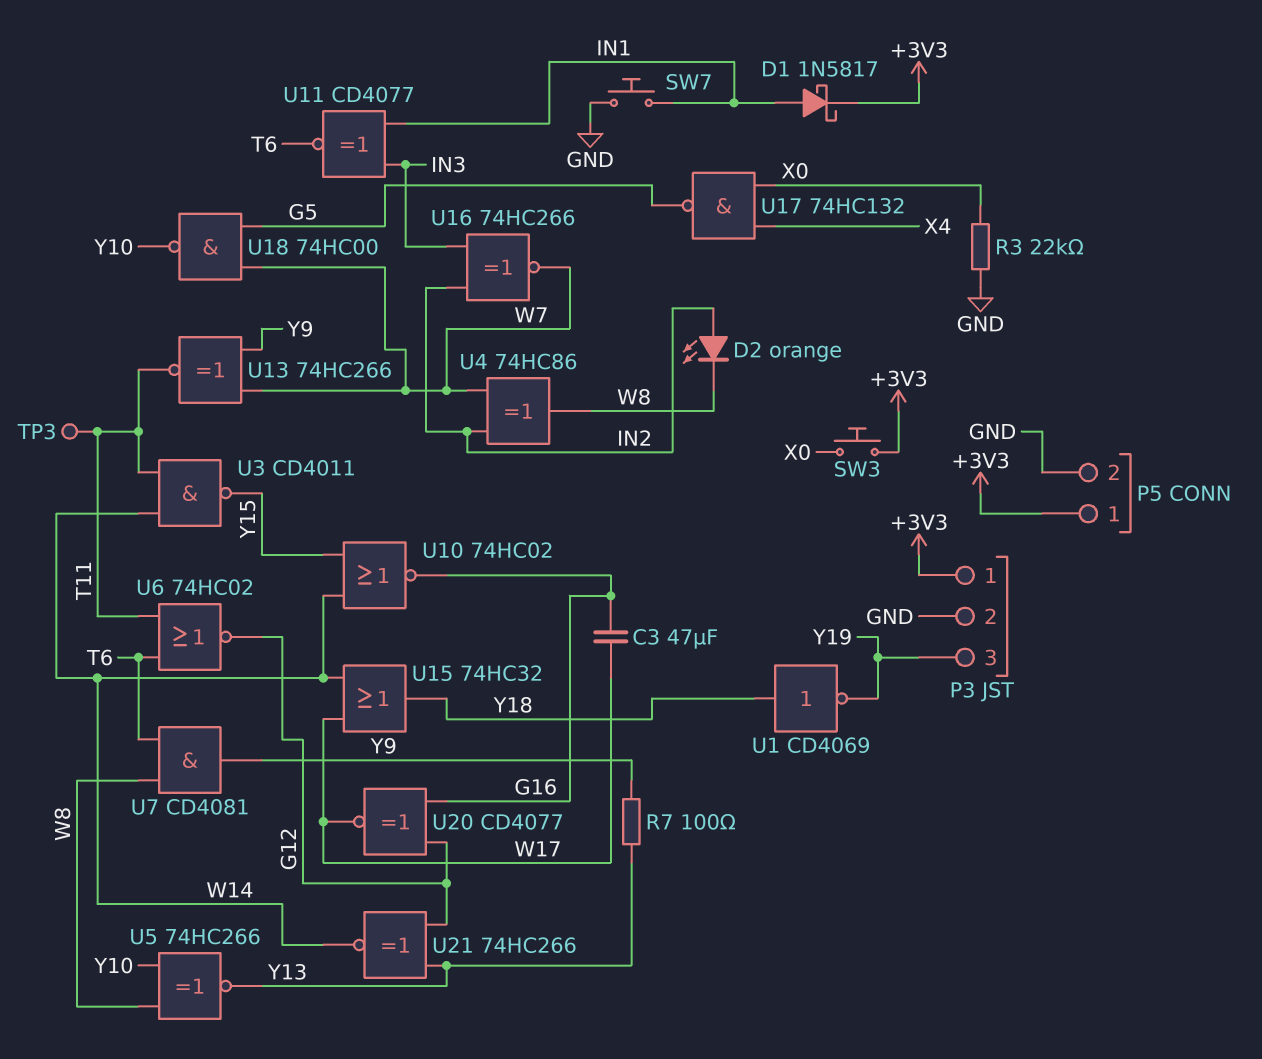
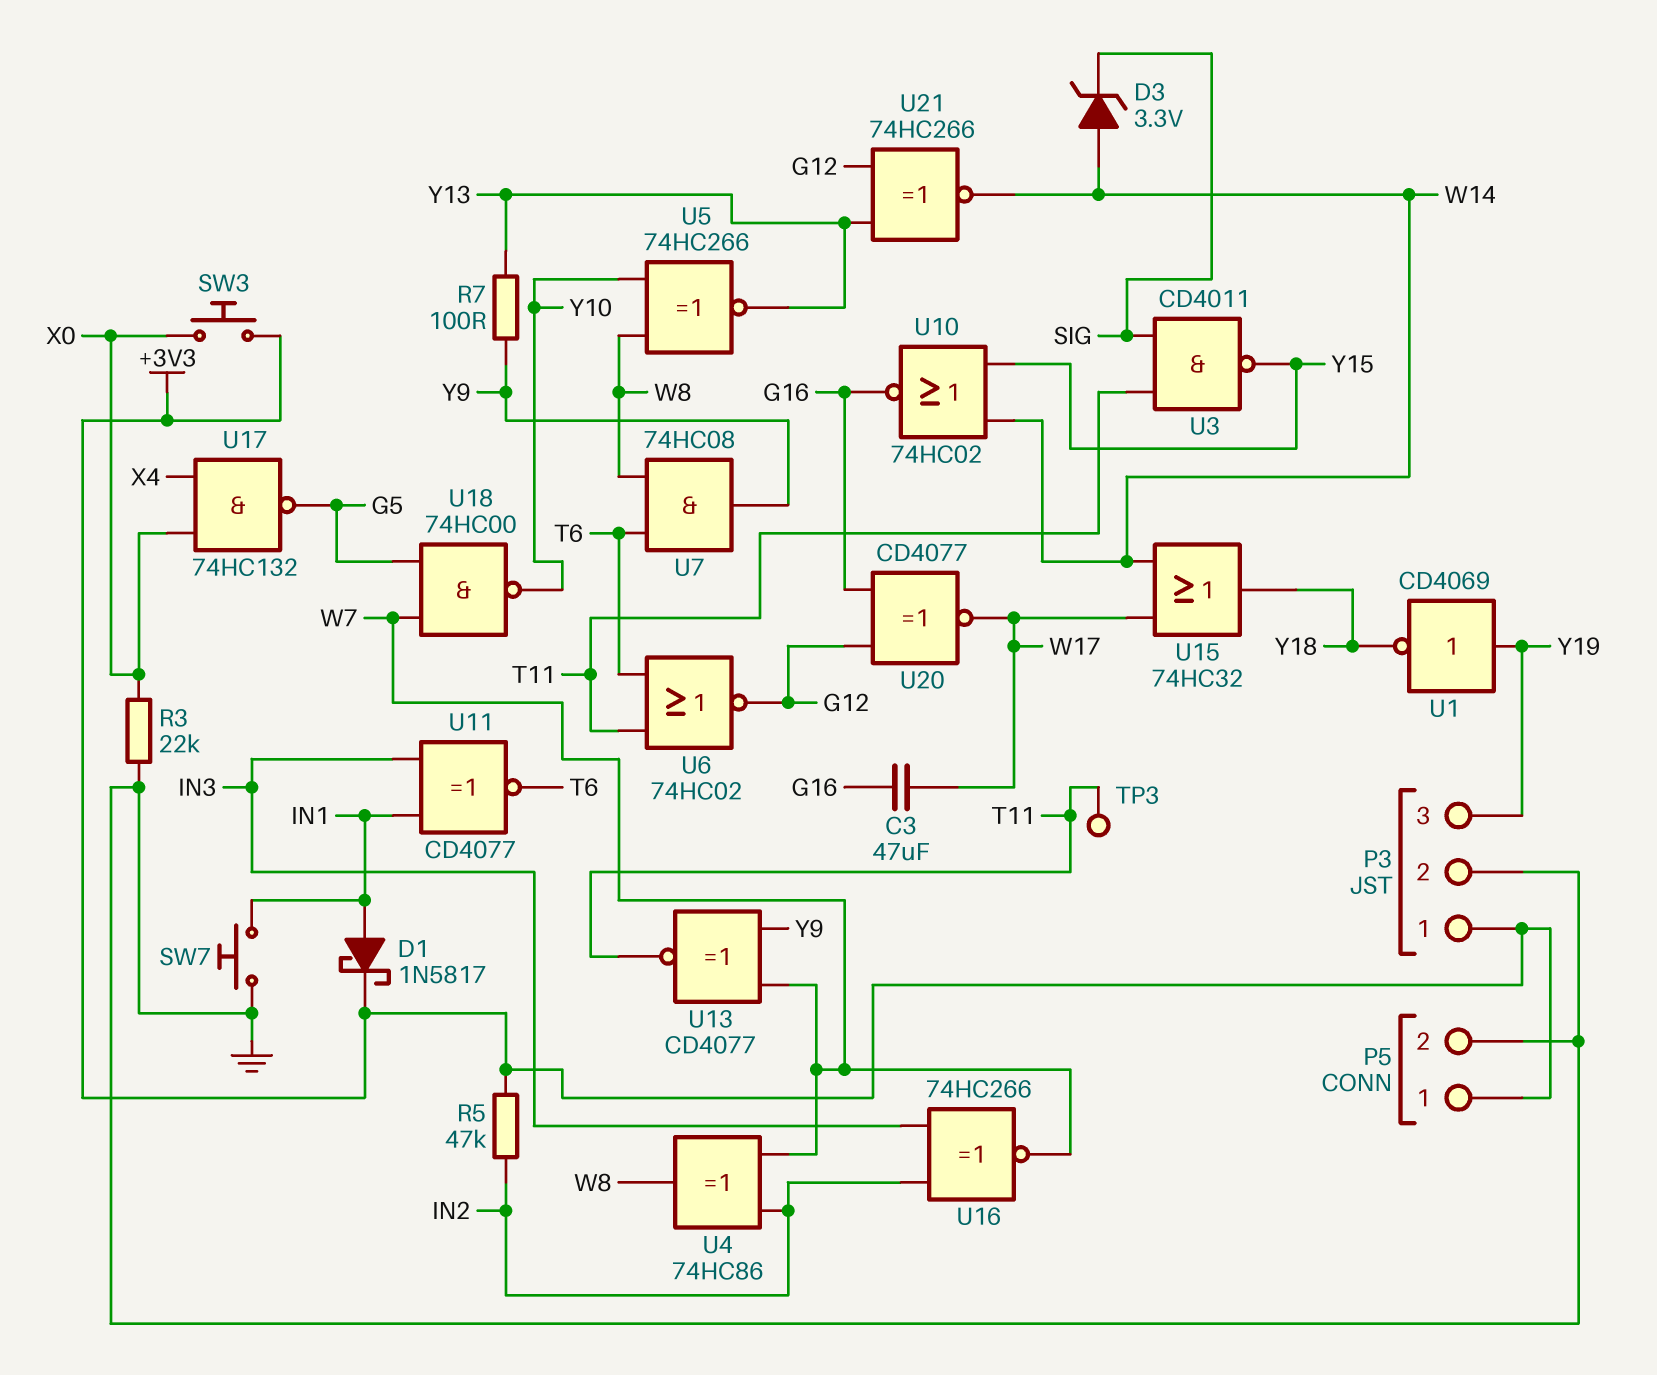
D2: LED orange (A IN2, K W8) -> none
D3: none -> zener 3.3V (A W14, K SIG)
R5: none -> 47k (+3V3, IN2)
U1: NOT CD4069 (in Y18, out Y19) -> NOT CD4069 (in Y19, out Y18)
U3: NAND CD4011 (in T11, in W14, out Y15) -> NAND CD4011 (in SIG, in T11, out Y15)
U7: AND CD4081 (in T6, in W8, out Y9) -> AND 74HC08 (in T6, in W8, out Y9)
U13: XNOR 74HC266 (in W7, in Y9, out T11) -> XNOR CD4077 (in W7, in Y9, out T11)

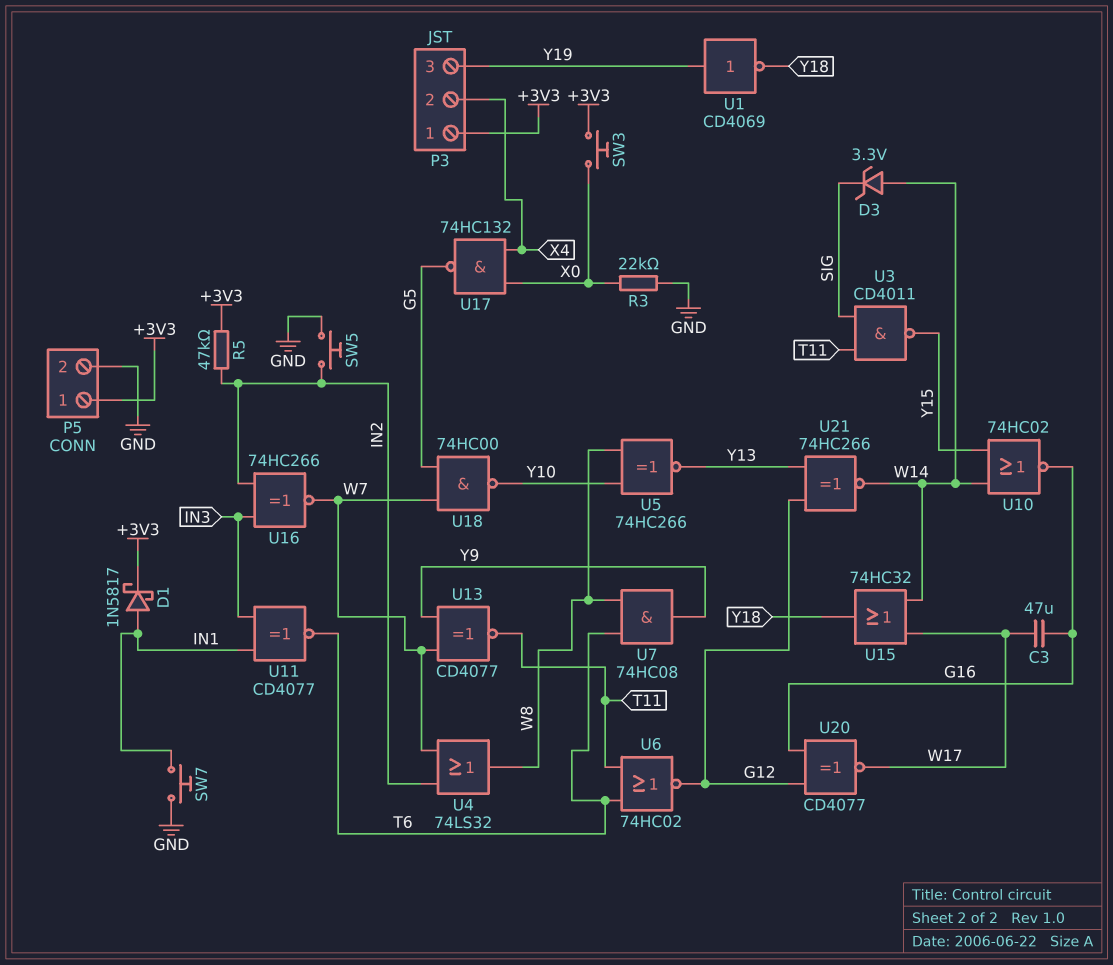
P3 pin 2: GND -> X4
R7: 100 (Y9, Y13) -> none
SW5: none -> button (GND, IN2)
TP3: test point (T11) -> none
U4: XOR 74HC86 (in IN2, in W7, out W8) -> OR 74LS32 (in IN2, in W7, out W8)

